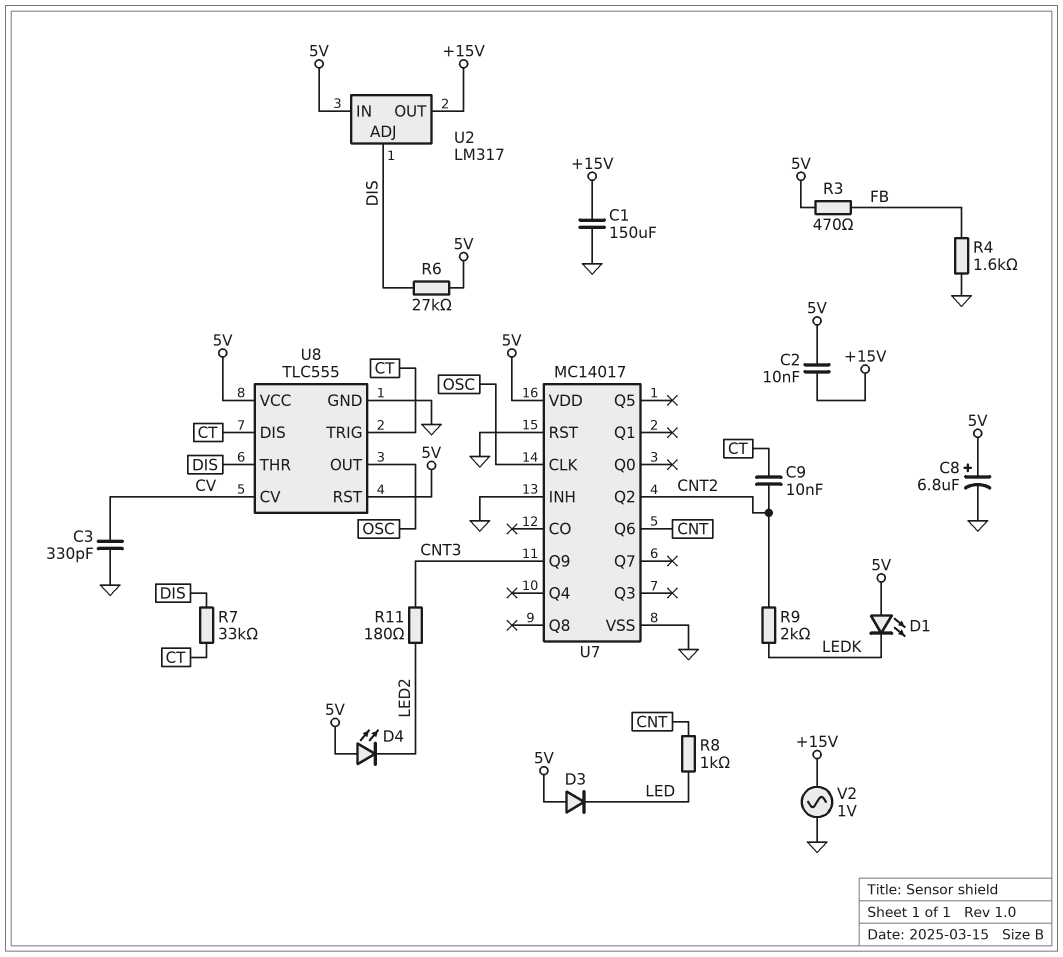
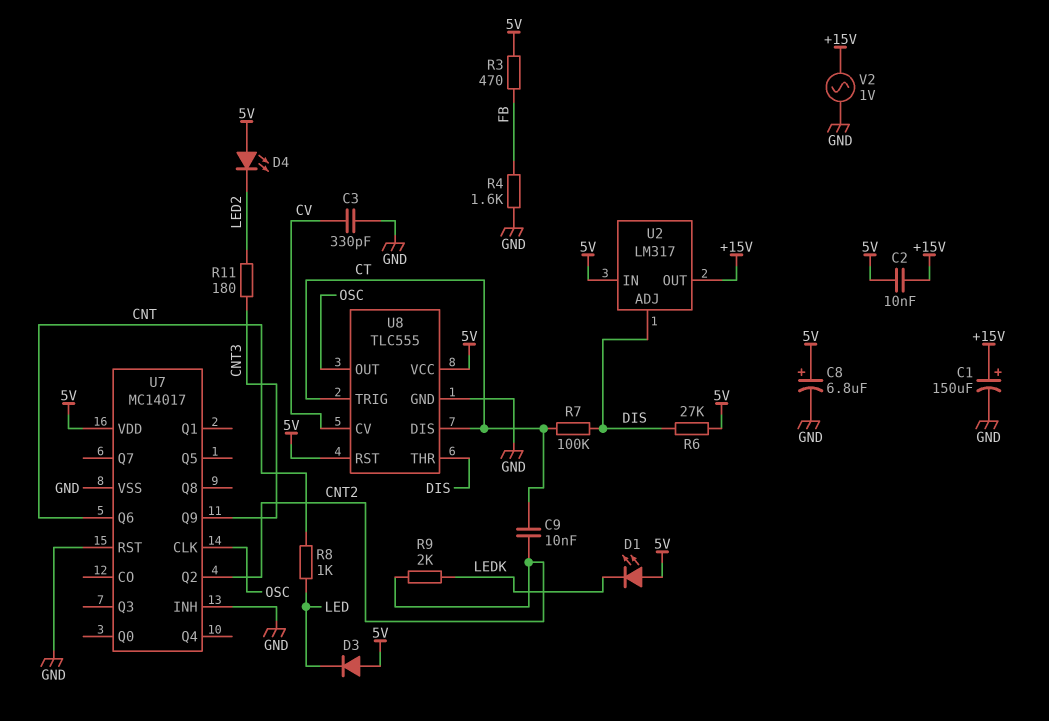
C1: 150uF (+15V, GND) -> 150uF (plus +15V, minus GND)
R7: 33k (CT, DIS) -> 100k (CT, DIS)

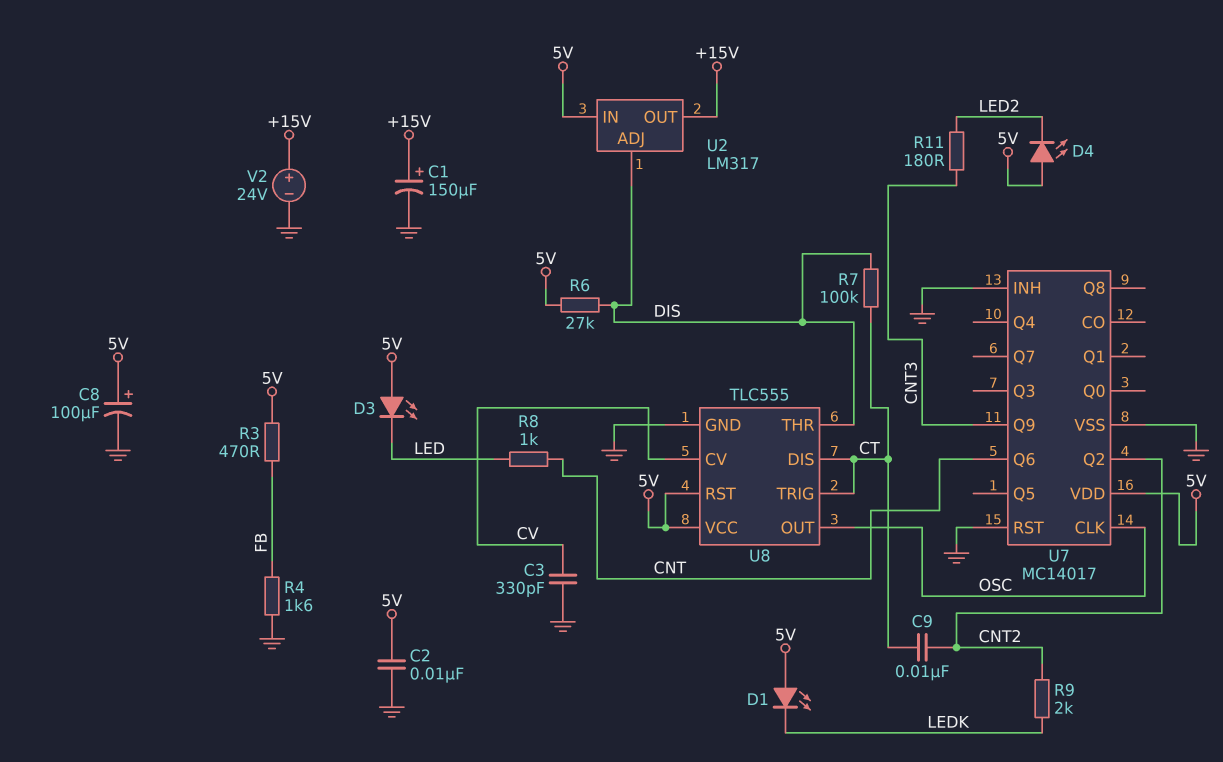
C2: 10nF (+15V, 5V) -> 10nF (5V, GND)
C8: 6.8uF (plus 5V, minus GND) -> 100uF (plus 5V, minus GND)
D3: diode (A 5V, K LED) -> LED (A 5V, K LED)
V2: AC 1V (+15V, GND) -> 24V (plus +15V, minus GND)

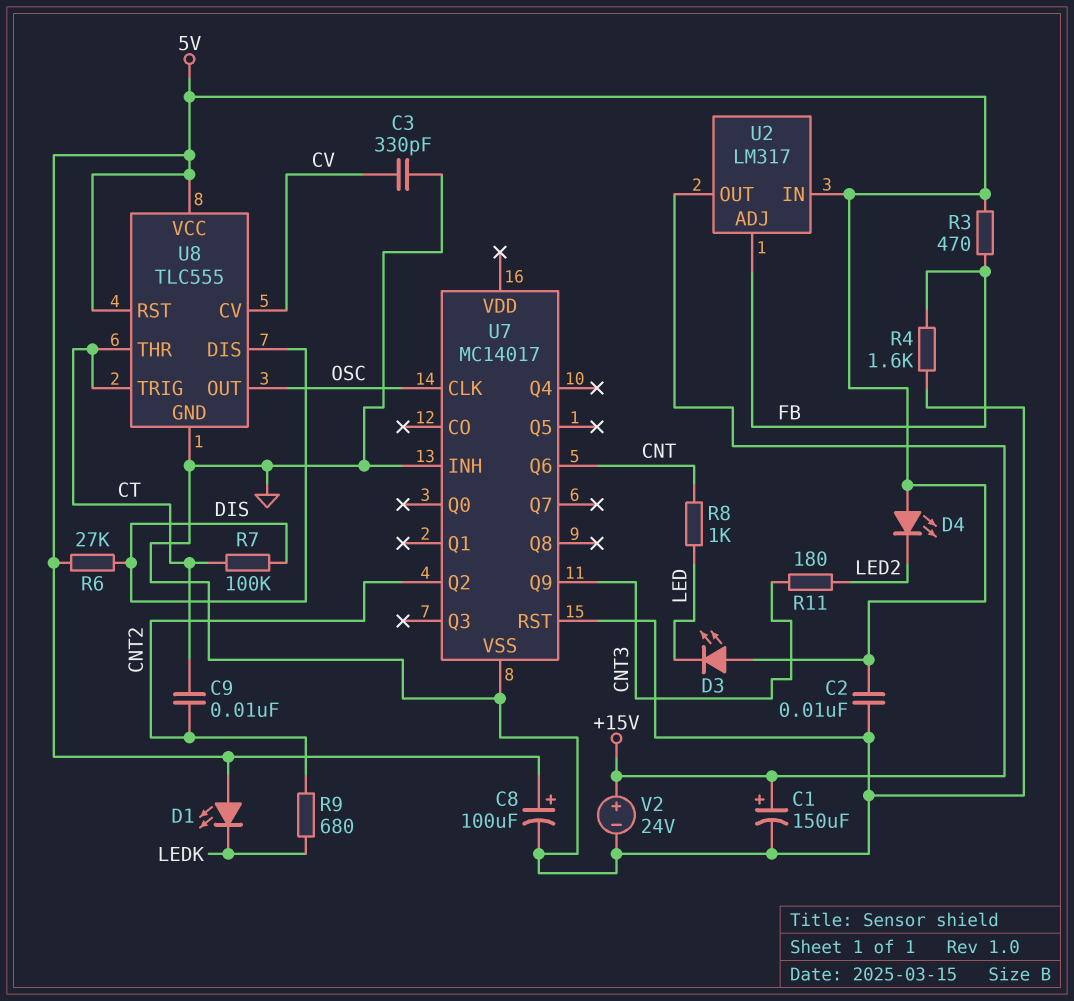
R9: 2k (CNT2, LEDK) -> 680 (CNT2, LEDK)
U2 pin ADJ: DIS -> FB
U7 pin VDD: 5V -> none
U8 pin DIS: CT -> DIS
U8 pin THR: DIS -> CT

